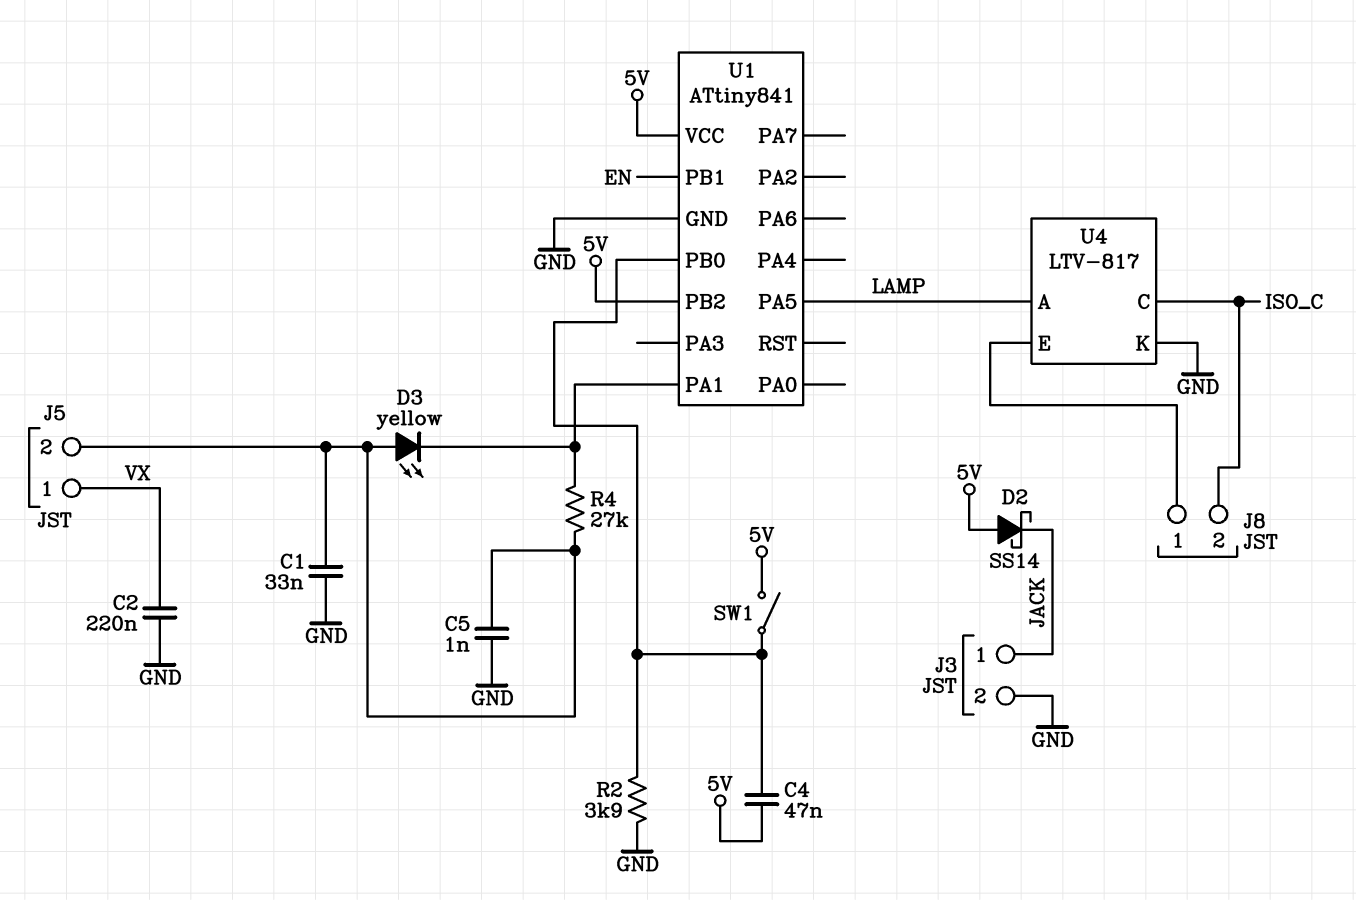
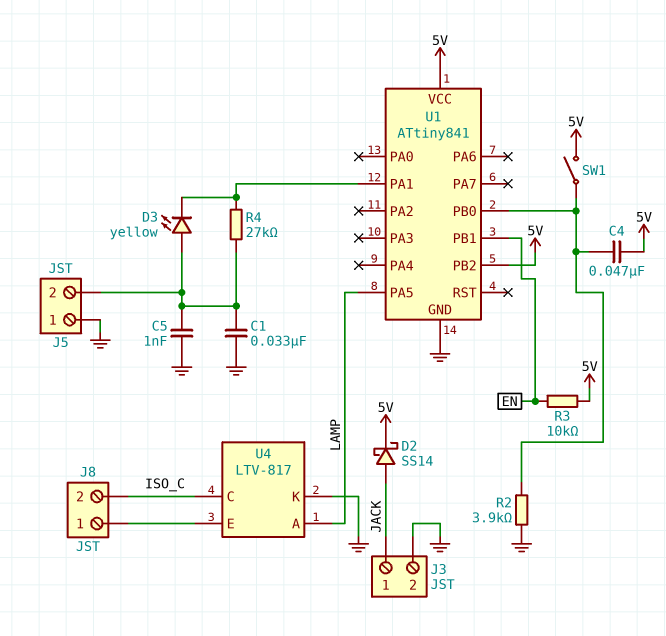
C2: 220nF (GND, VX) -> none
D2: schottky SS14 (A 5V, K JACK) -> schottky SS14 (A JACK, K 5V)
J5 pin 1: VX -> GND
R3: none -> 10k (5V, EN)

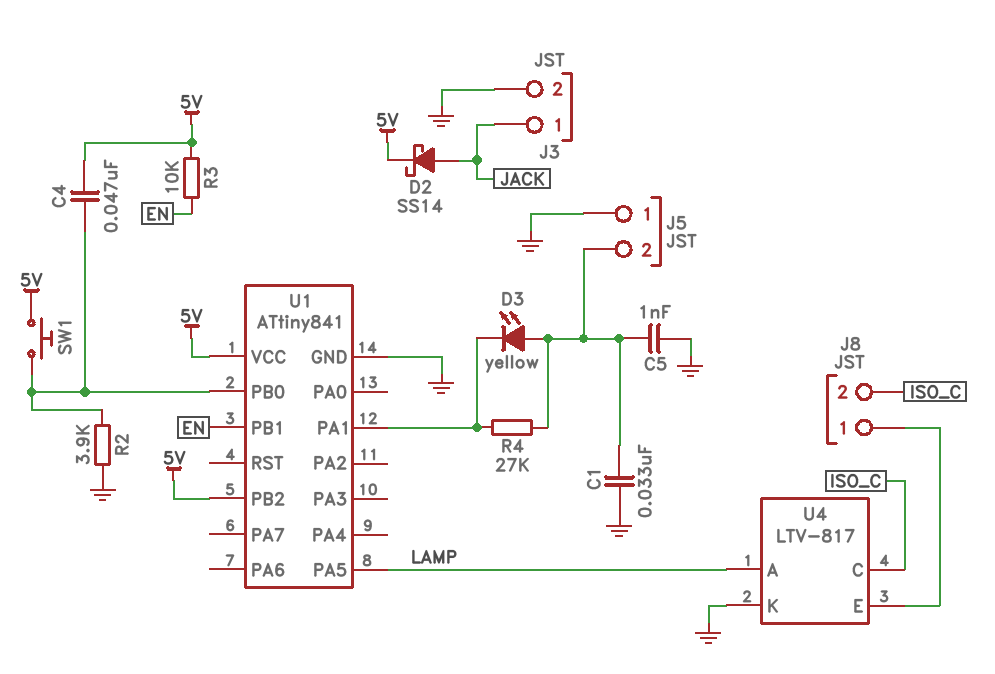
SW1: switch (5V, U1/PB0) -> button (5V, U1/PB0)

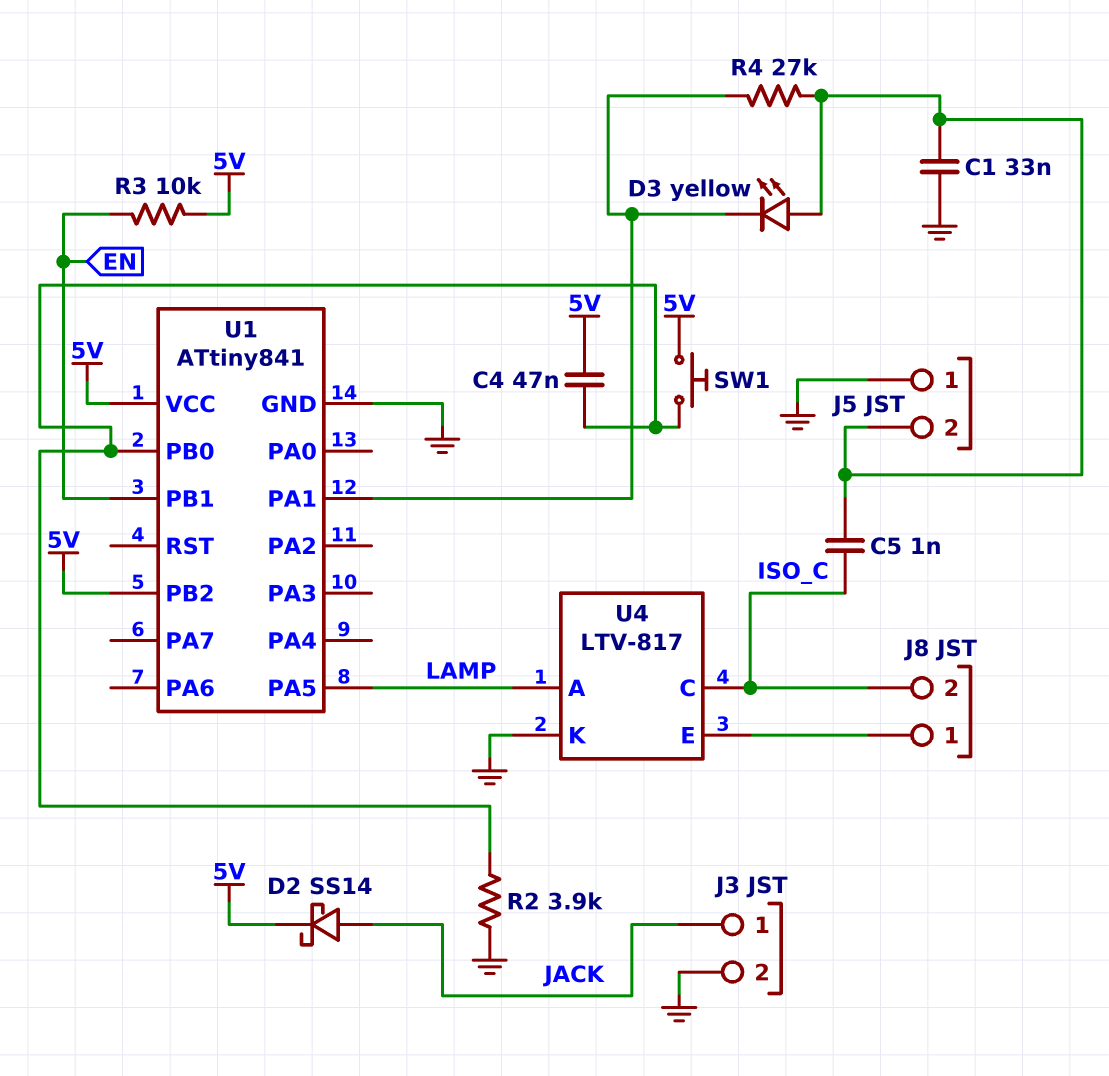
C5: 1nF (GND, J5/2) -> 1nF (ISO_C, J5/2)

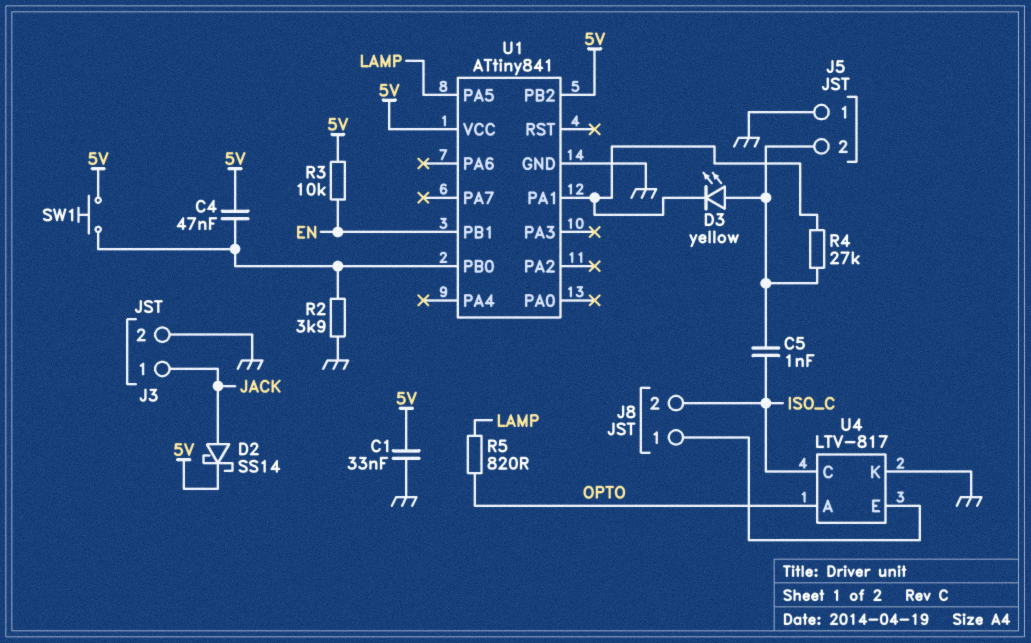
C1: 33nF (GND, J5/2) -> 33nF (5V, GND)
R5: none -> 820 (LAMP, OPTO)
U4 pin A: LAMP -> OPTO

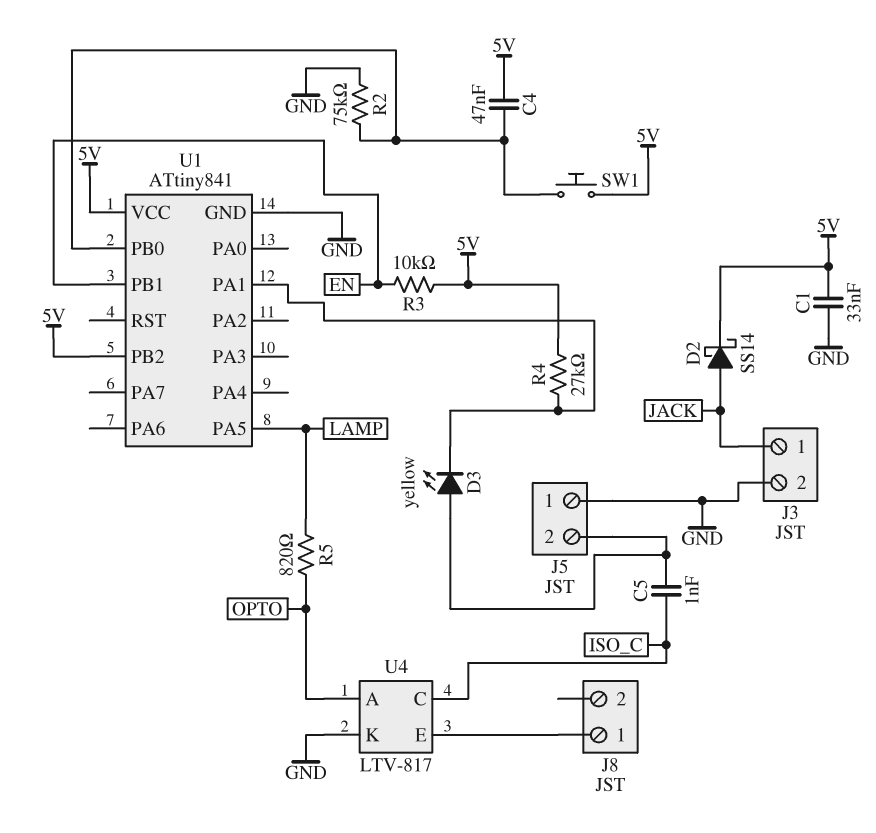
J8 pin 2: ISO_C -> none
R2: 3.9k (GND, U1/PB0) -> 75k (GND, U1/PB0)
R4: 27k (J5/2, U1/PA1) -> 27k (5V, U1/PA1)

